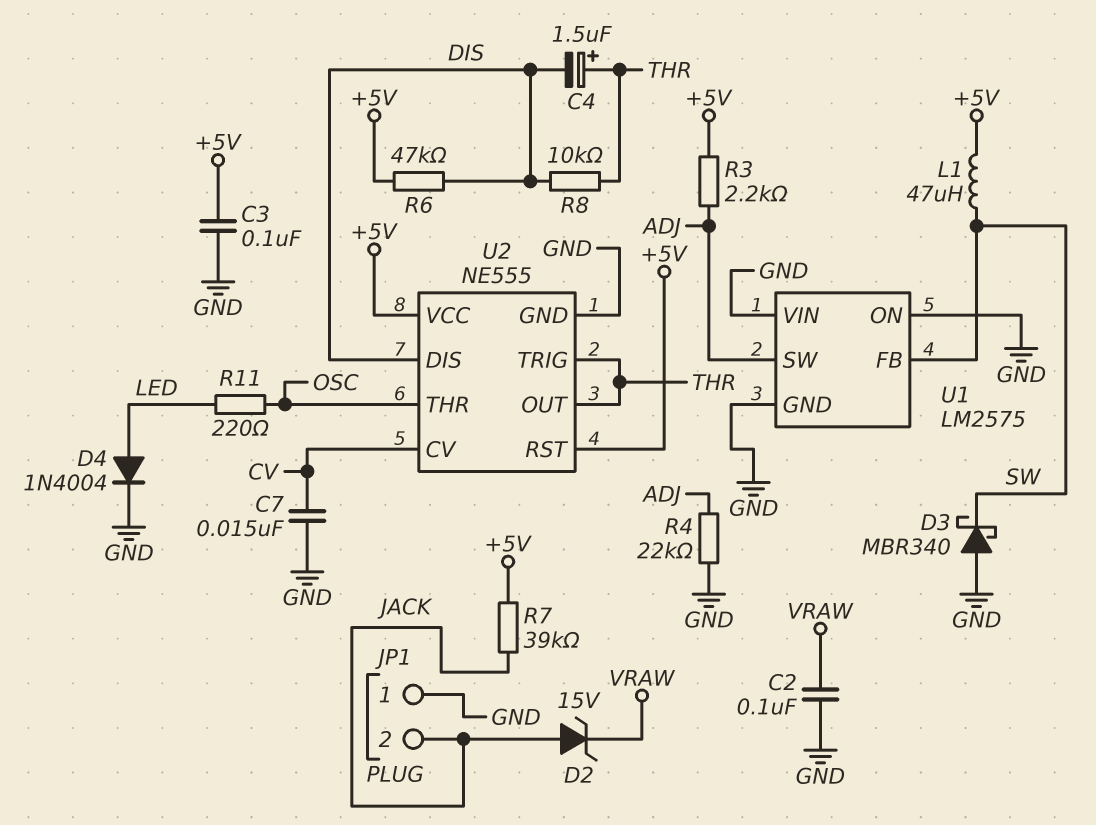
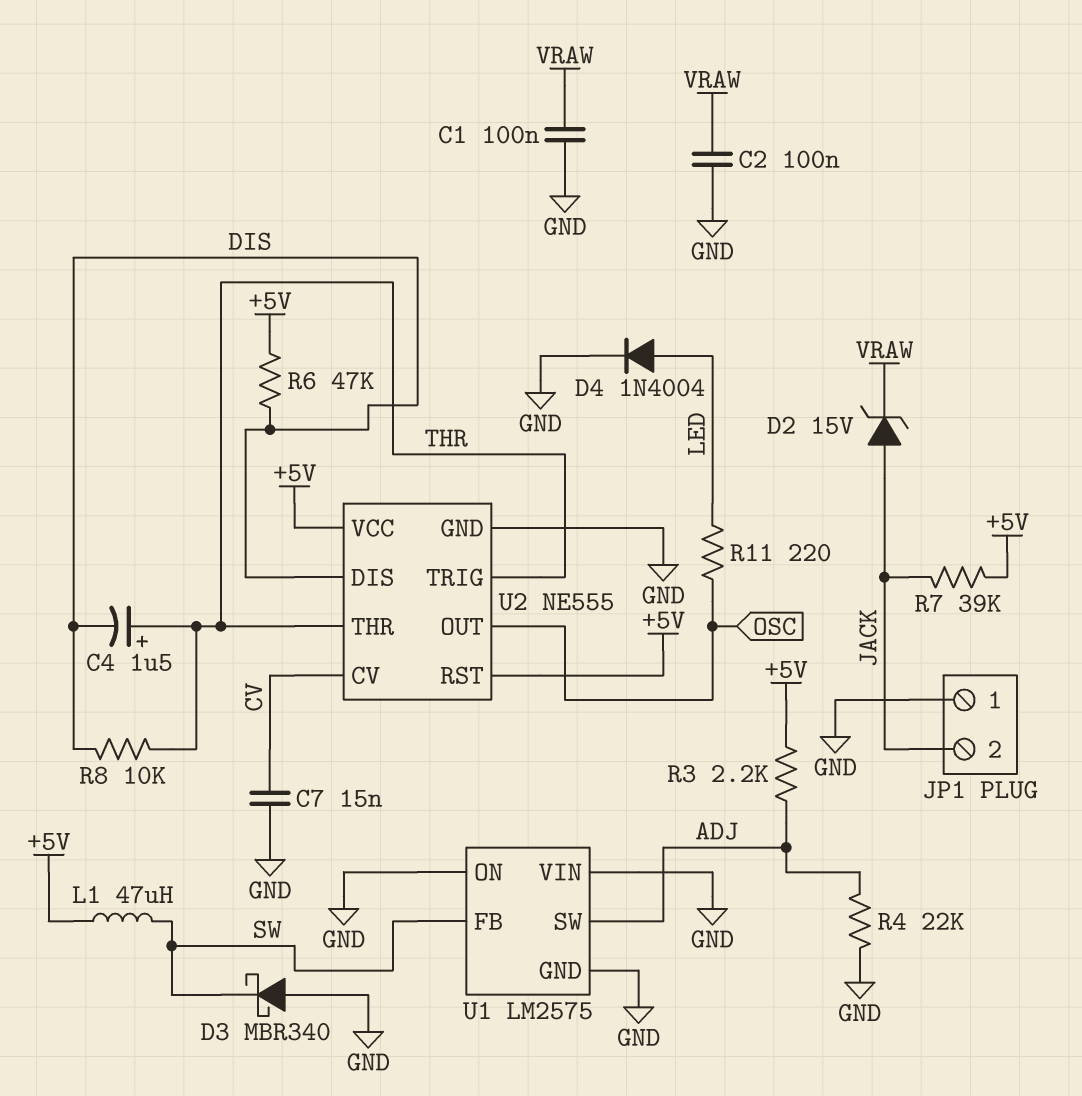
C1: none -> 100nF (GND, VRAW)
C3: 100nF (+5V, GND) -> none
U2 pin OUT: THR -> OSC
U2 pin THR: OSC -> THR

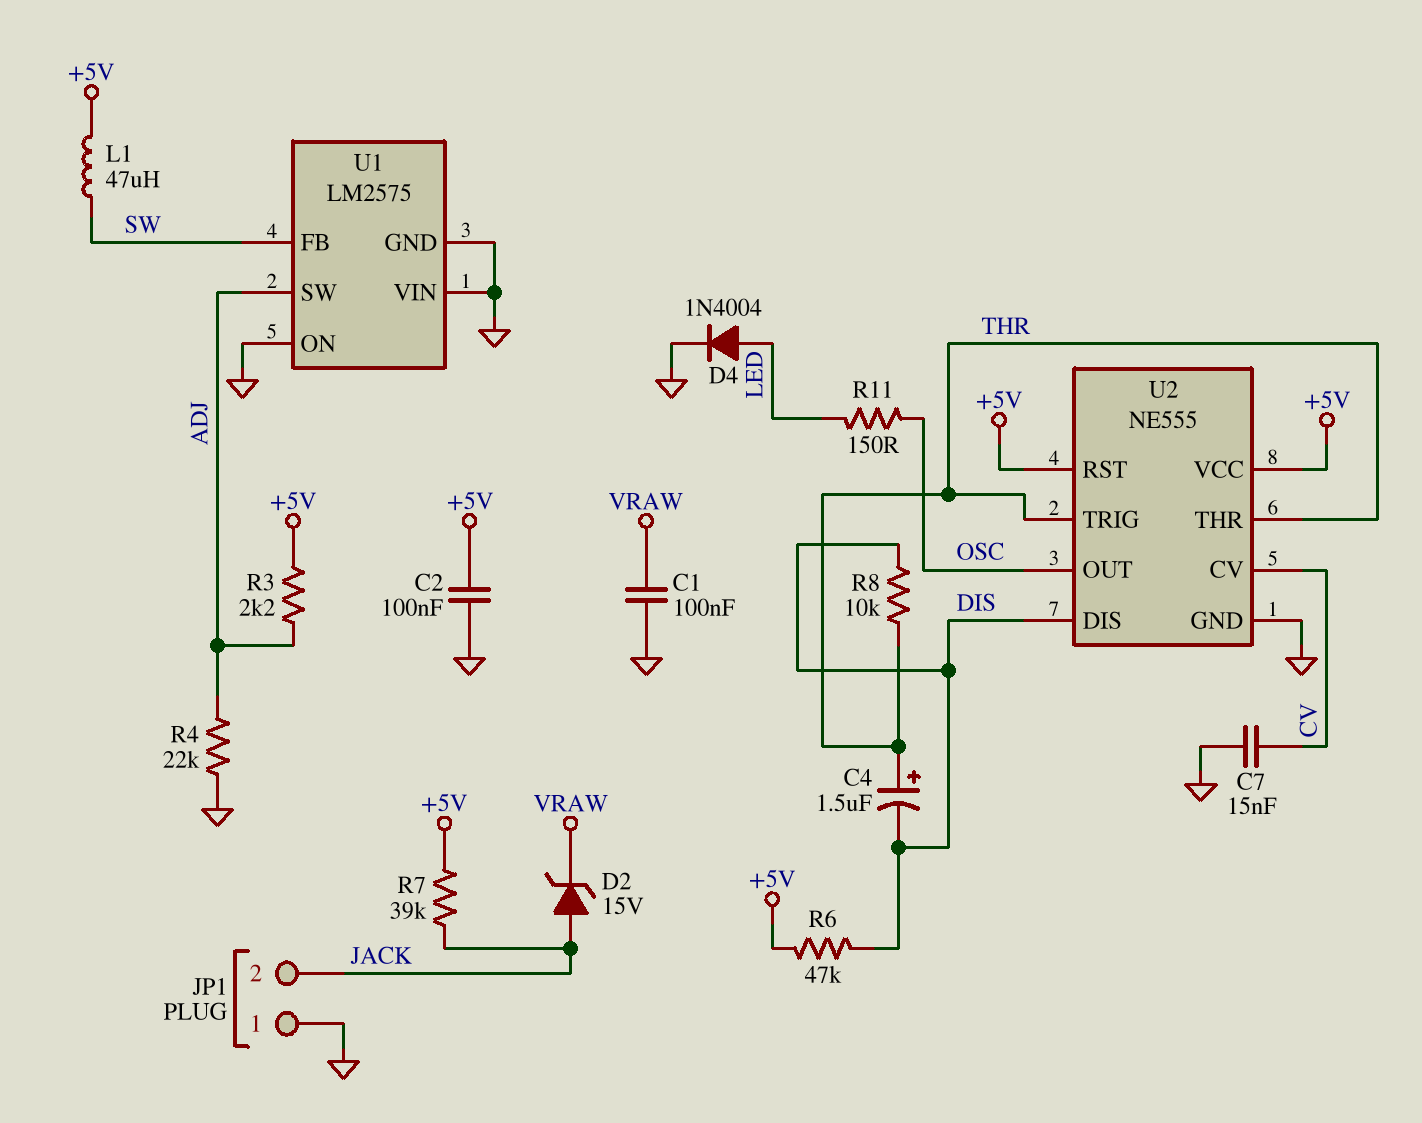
C2: 100nF (GND, VRAW) -> 100nF (+5V, GND)
D3: schottky MBR340 (A GND, K SW) -> none
R11: 220 (LED, OSC) -> 150 (LED, OSC)

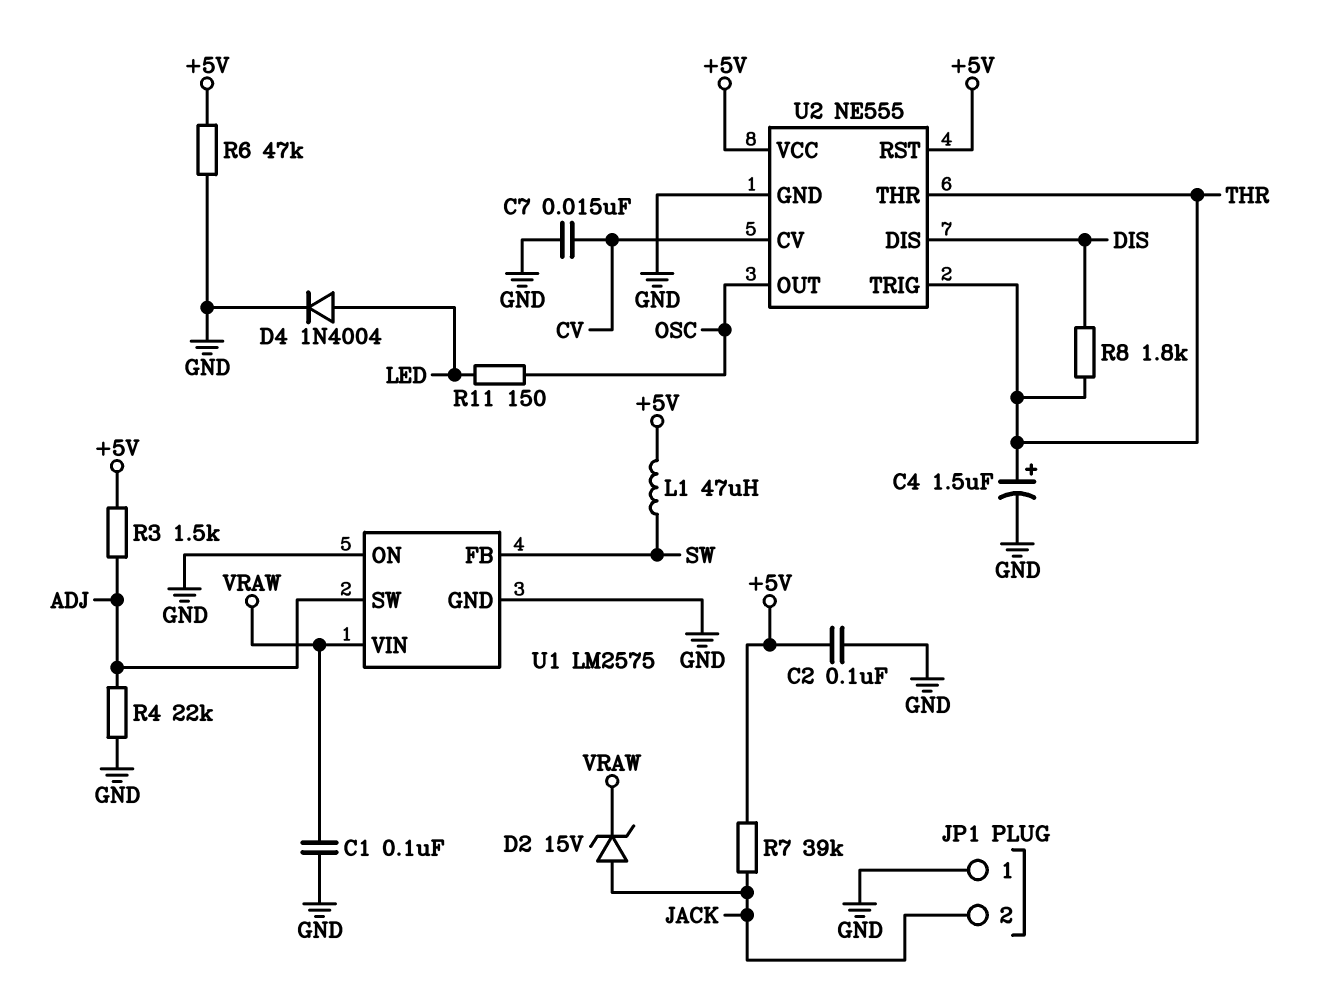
C4: 1.5uF (plus THR, minus DIS) -> 1.5uF (plus THR, minus GND)
R3: 2.2k (+5V, ADJ) -> 1.5k (+5V, ADJ)
R6: 47k (+5V, DIS) -> 47k (+5V, GND)
R8: 10k (DIS, THR) -> 1.8k (DIS, THR)
U1 pin VIN: GND -> VRAW

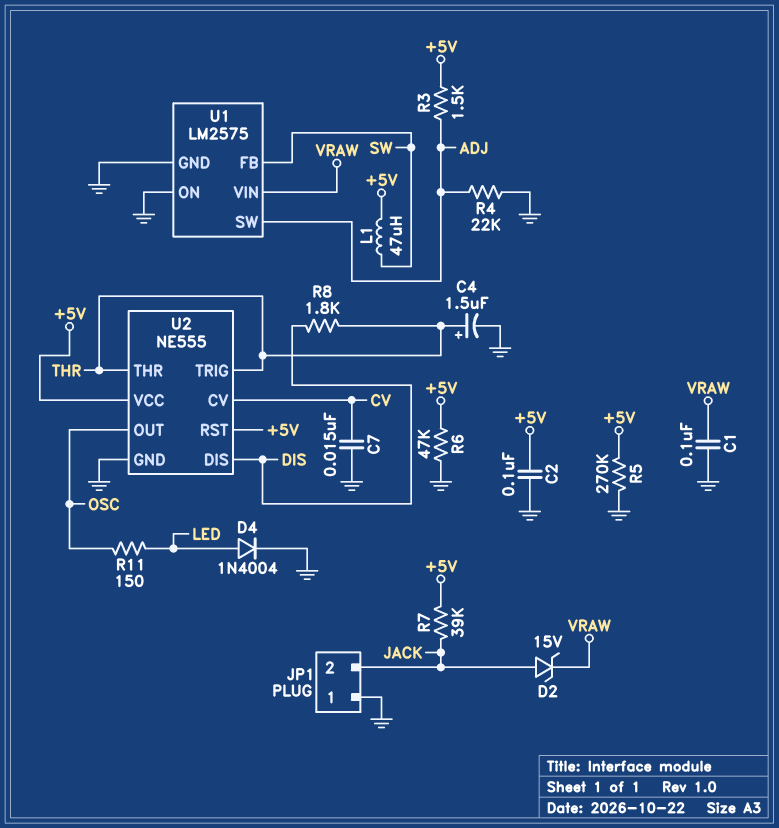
R5: none -> 270k (+5V, GND)

